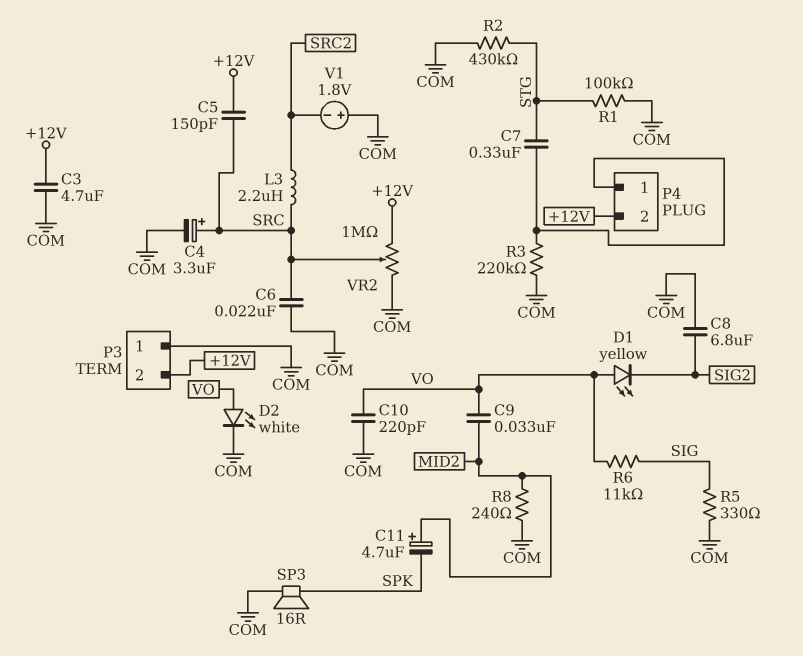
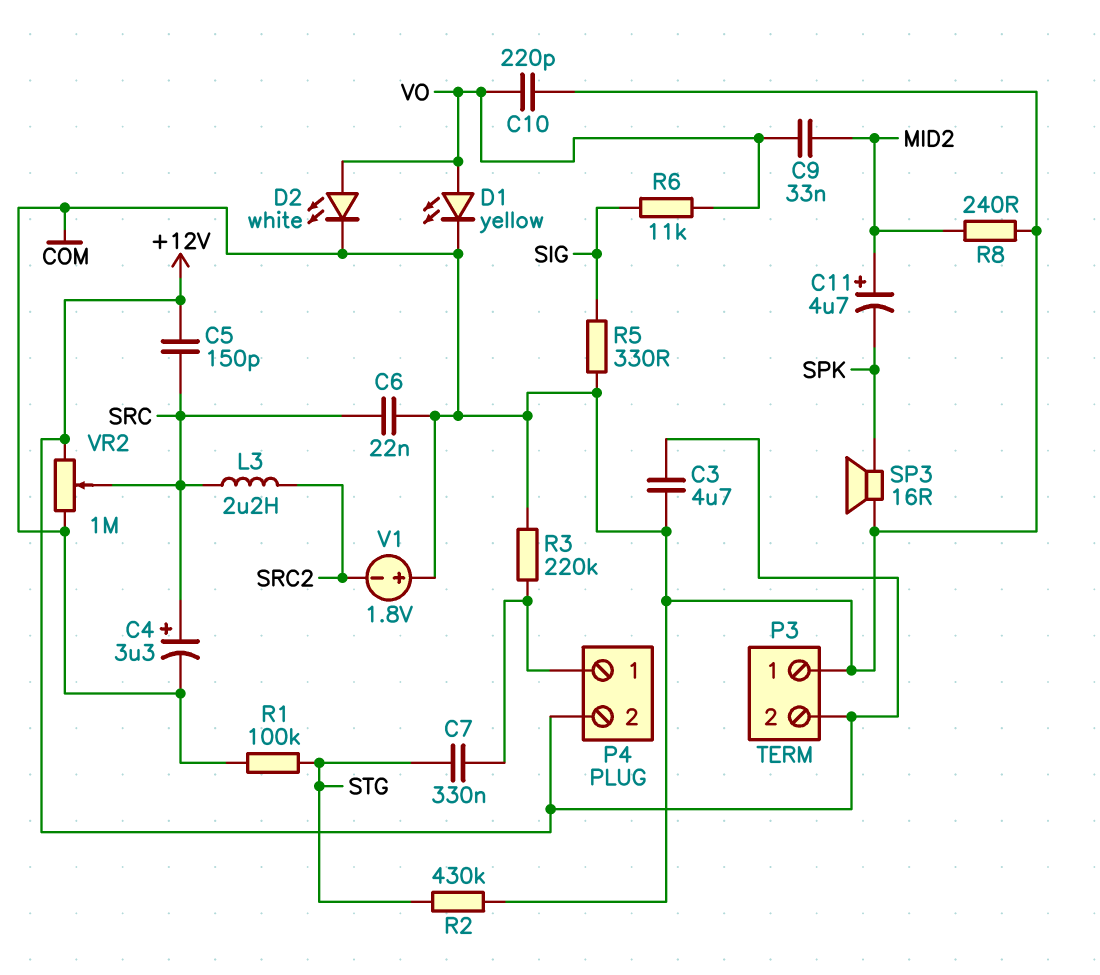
C8: 6.8uF (COM, SIG2) -> none
D1: LED yellow (A VO, K SIG2) -> LED yellow (A VO, K COM)

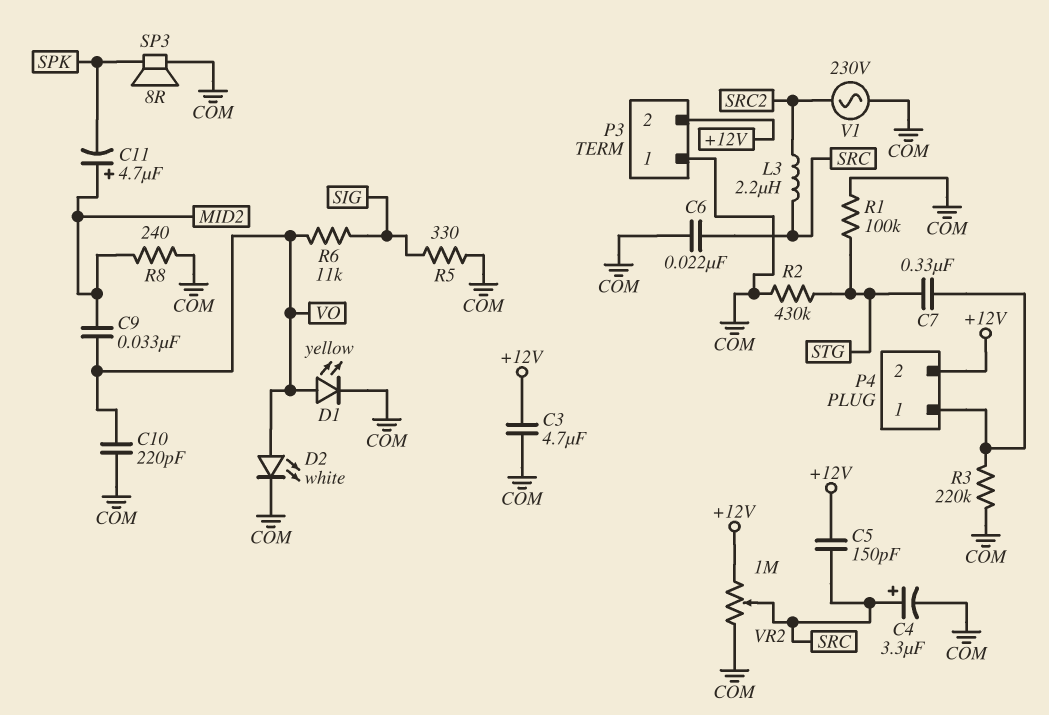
SP3: speaker 16R (COM, SPK) -> speaker 8R (COM, SPK)
V1: 1.8V (plus COM, minus SRC2) -> AC 230V (COM, SRC2)

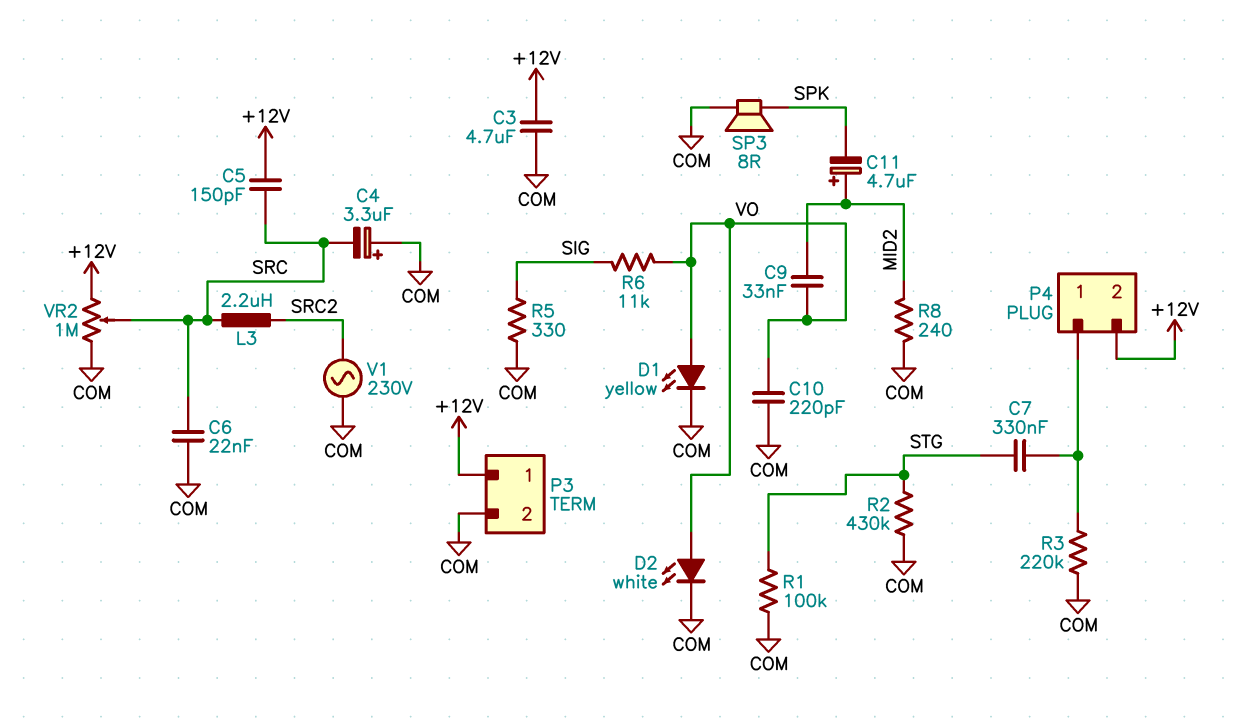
C4: 3.3uF (plus SRC, minus COM) -> 3.3uF (plus COM, minus SRC)
P3 pin 1: COM -> +12V
P3 pin 2: +12V -> COM

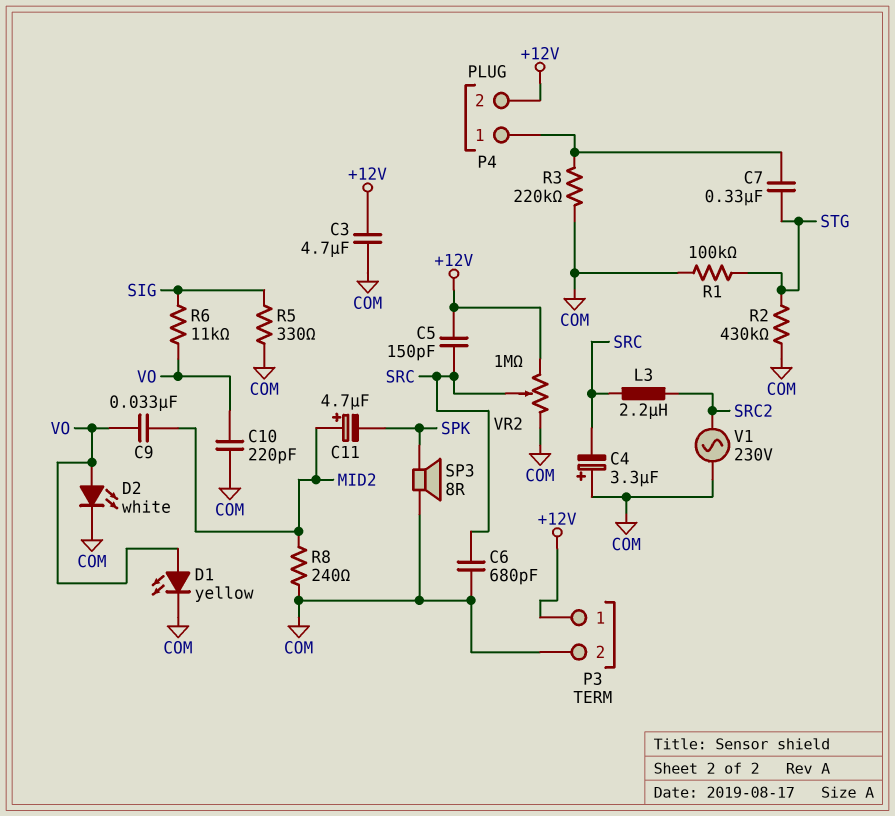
C6: 22nF (COM, SRC) -> 680pF (COM, SRC)

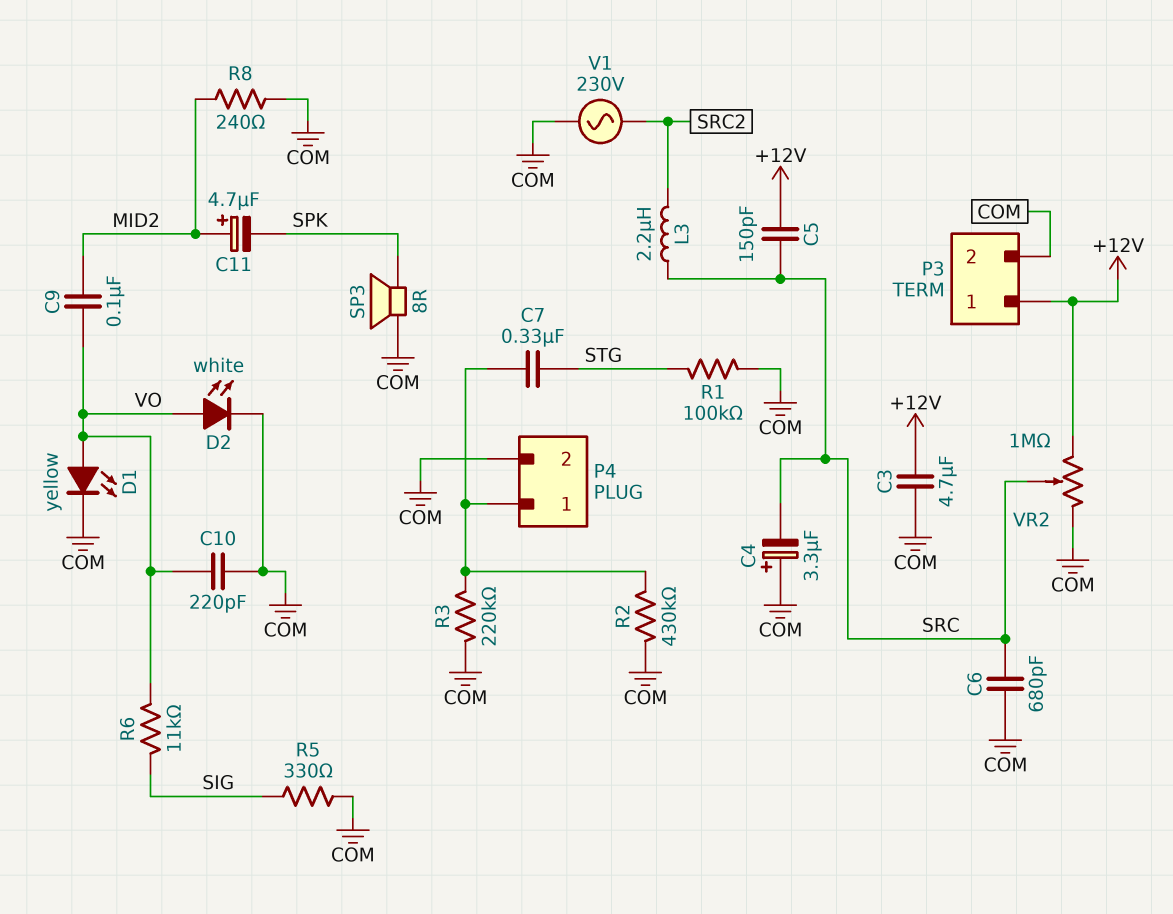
C9: 33nF (MID2, VO) -> 100nF (MID2, VO)
P4 pin 2: +12V -> COM
R2: 430k (COM, STG) -> 430k (COM, P4/1)

